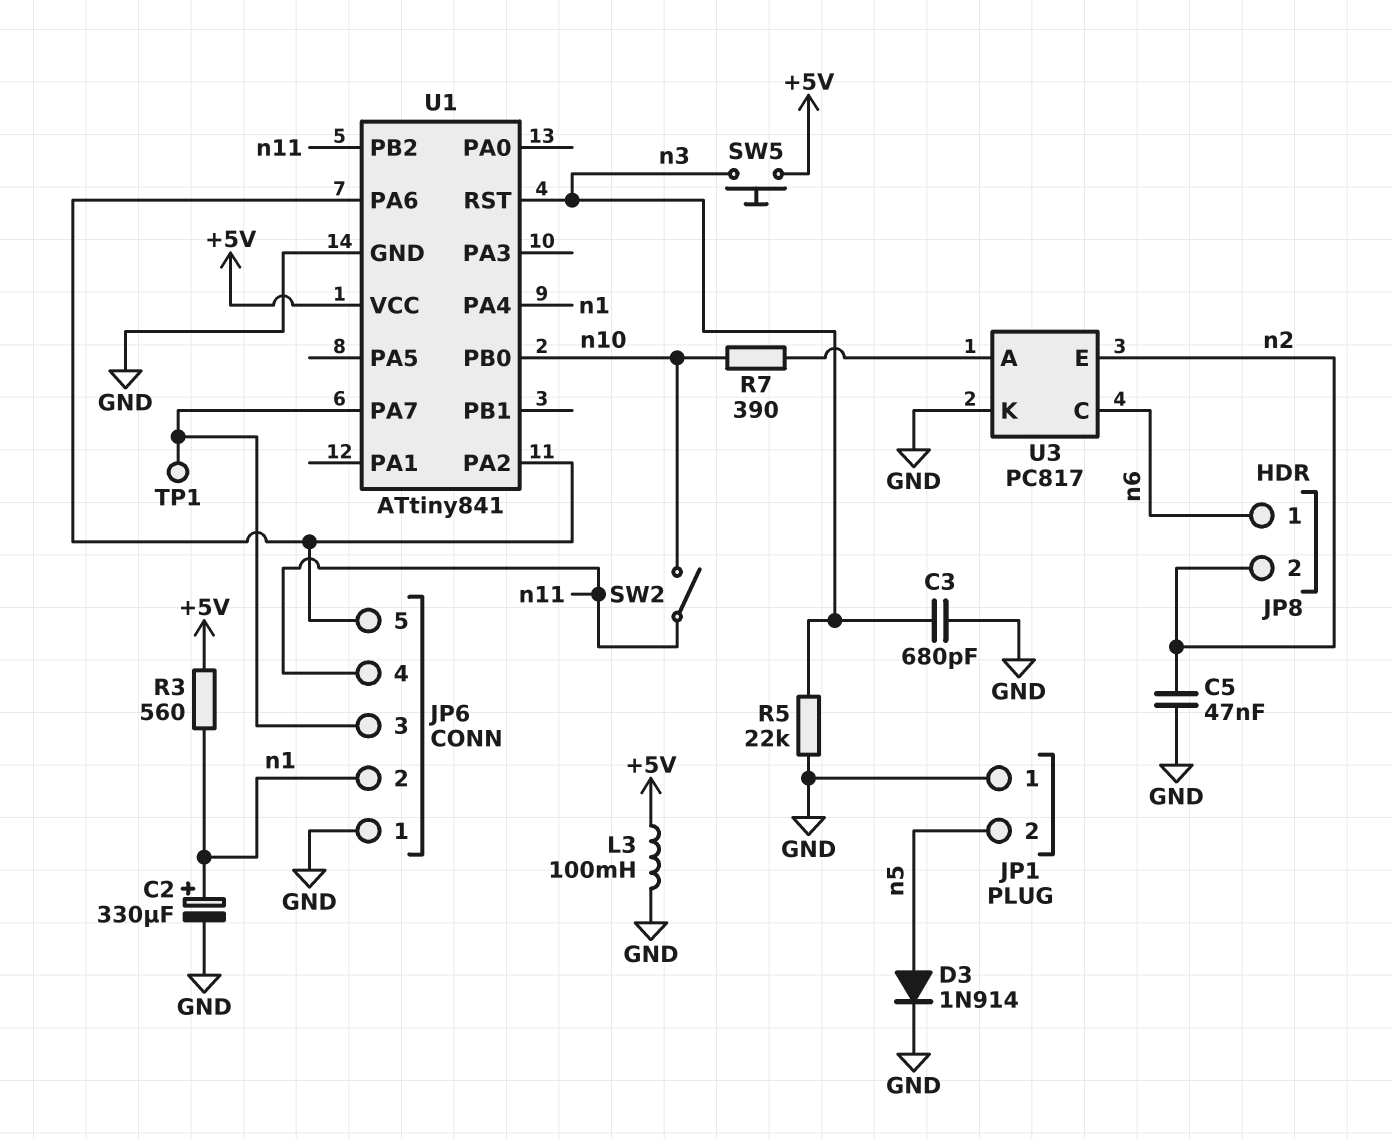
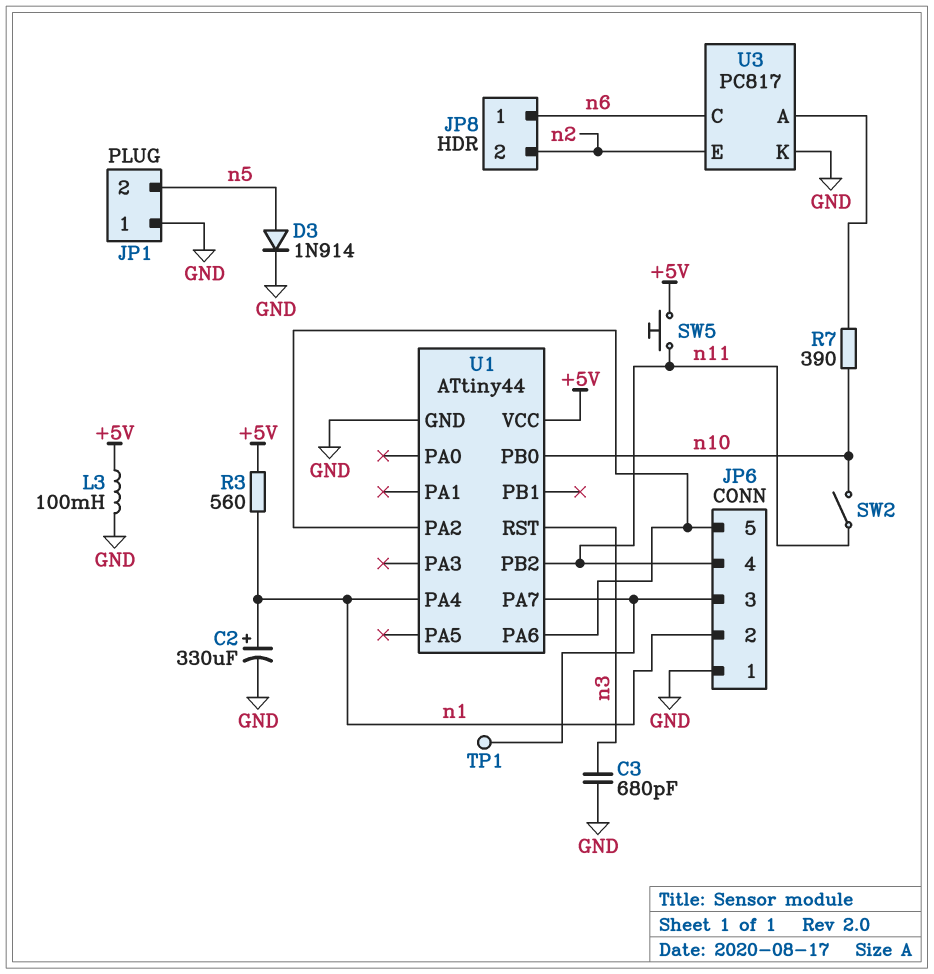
C5: 47nF (GND, n2) -> none
R5: 22k (GND, n3) -> none
SW5: button (+5V, n3) -> button (+5V, n11)
U1: ATtiny841 -> ATtiny44

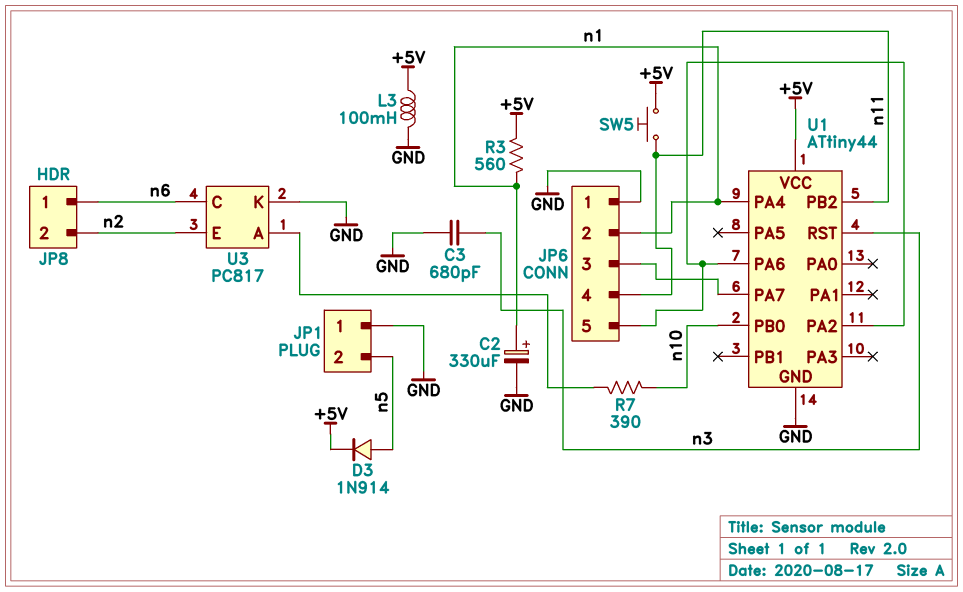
D3: diode 1N914 (A n5, K GND) -> diode 1N914 (A n5, K +5V)
SW2: switch (n10, n11) -> none
TP1: test point (JP6/3) -> none

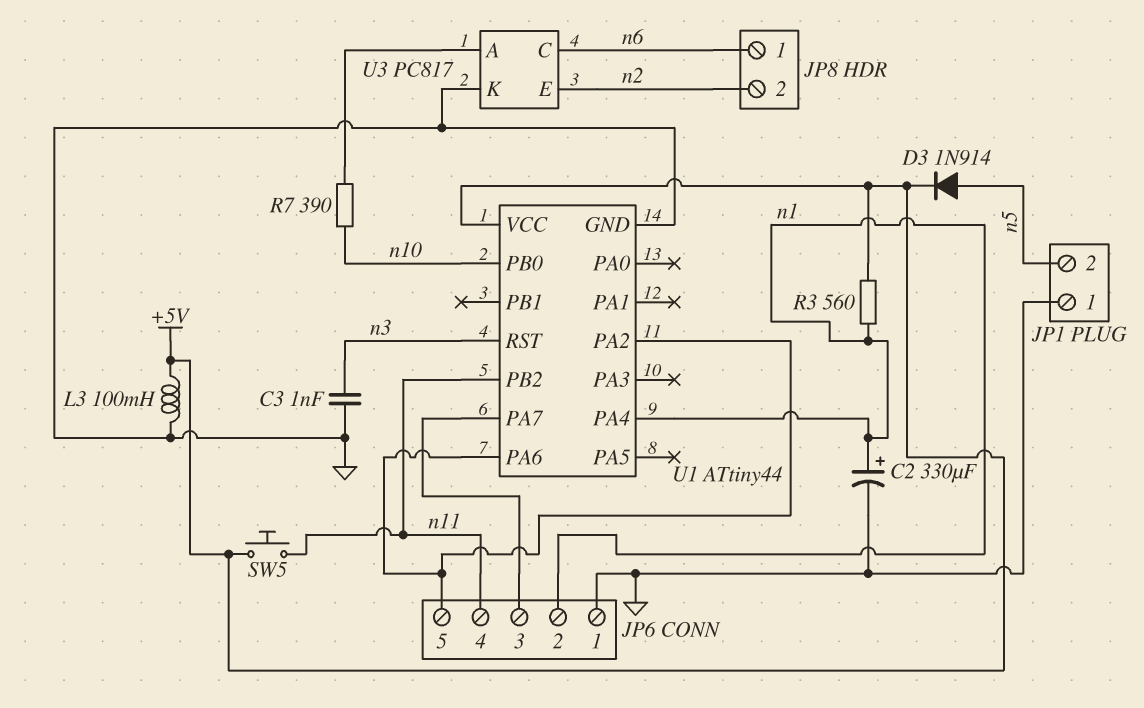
C3: 680pF (GND, n3) -> 1nF (GND, n3)

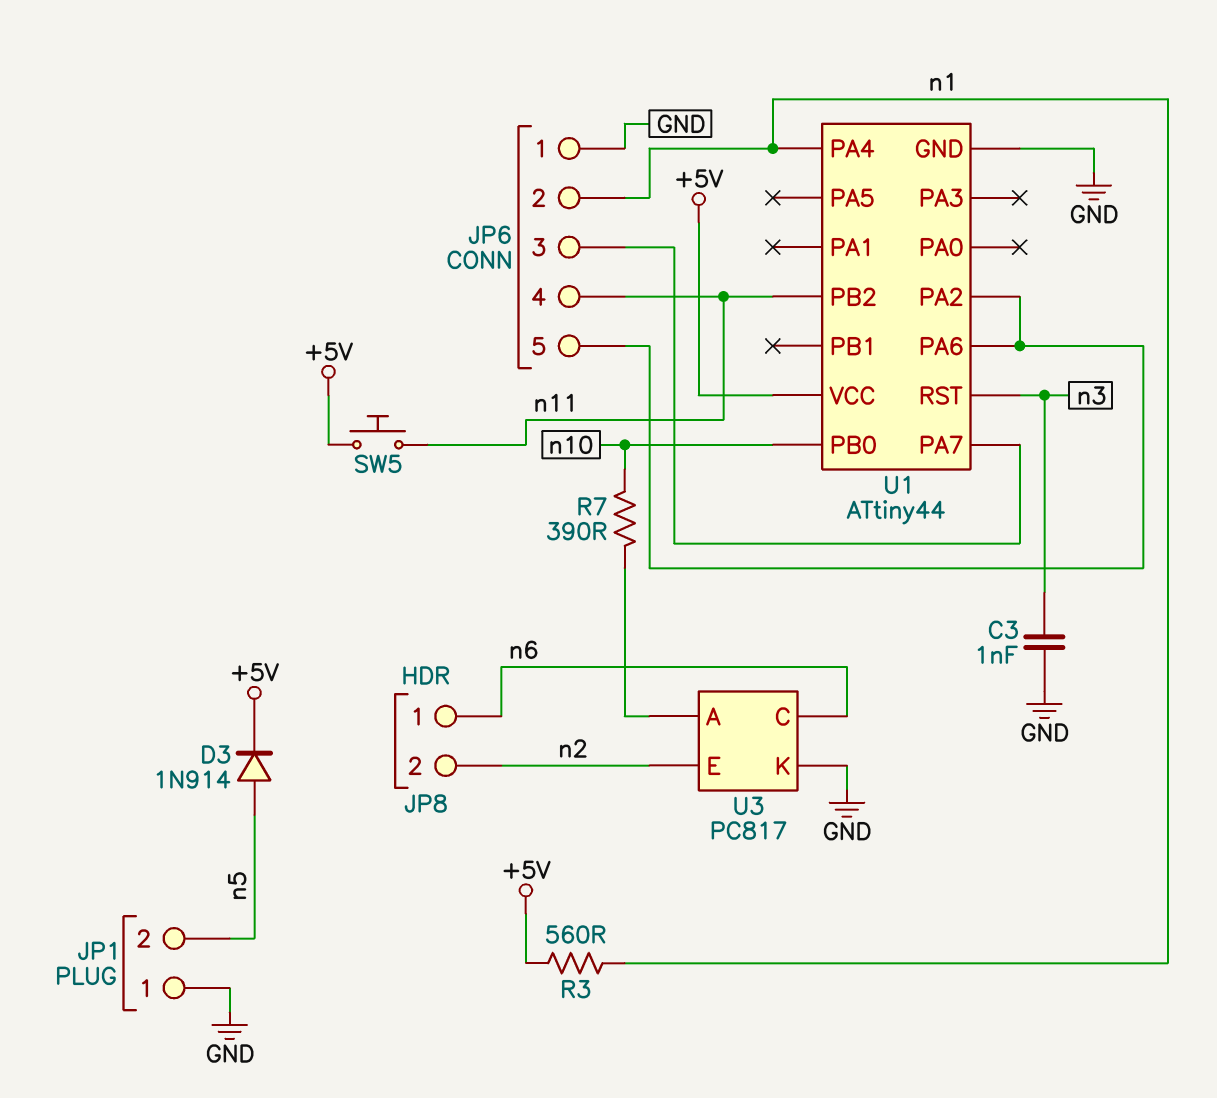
C2: 330uF (plus n1, minus GND) -> none
L3: 100mH (+5V, GND) -> none

